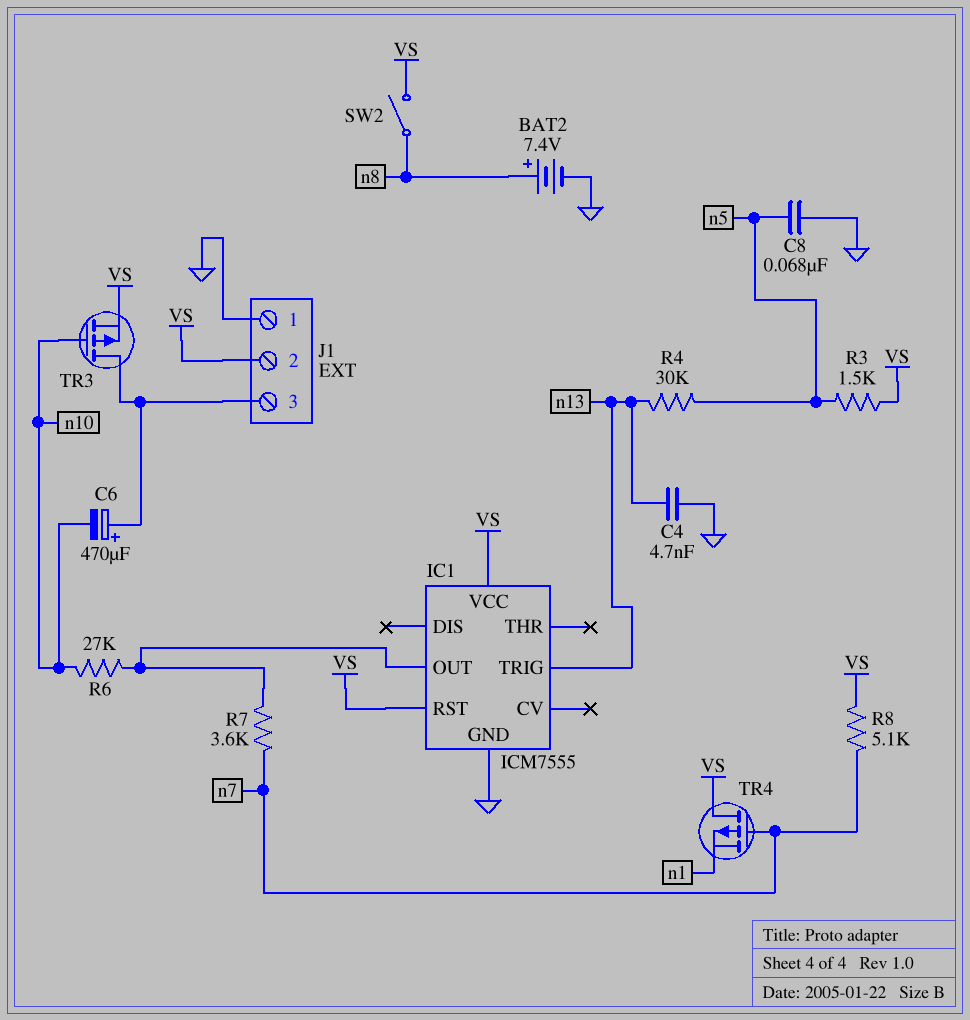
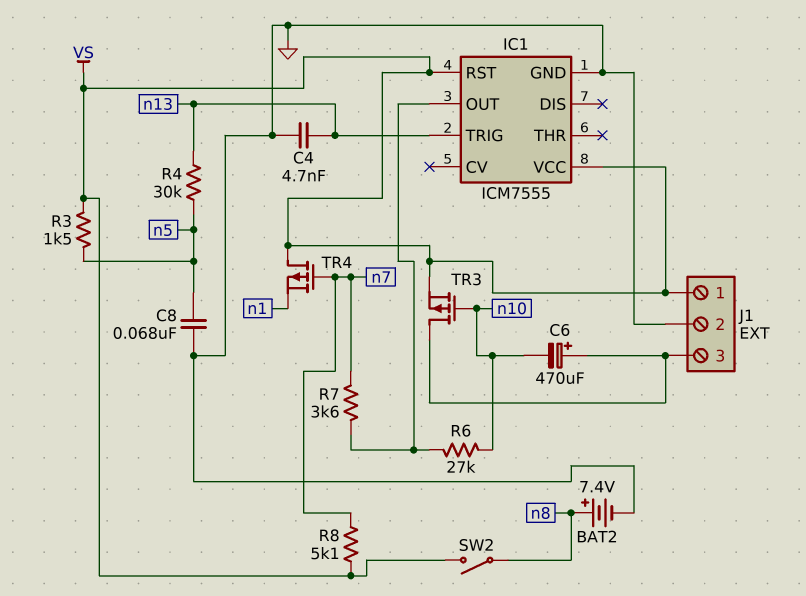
J1 pin 1: GND -> VS
J1 pin 2: VS -> GND

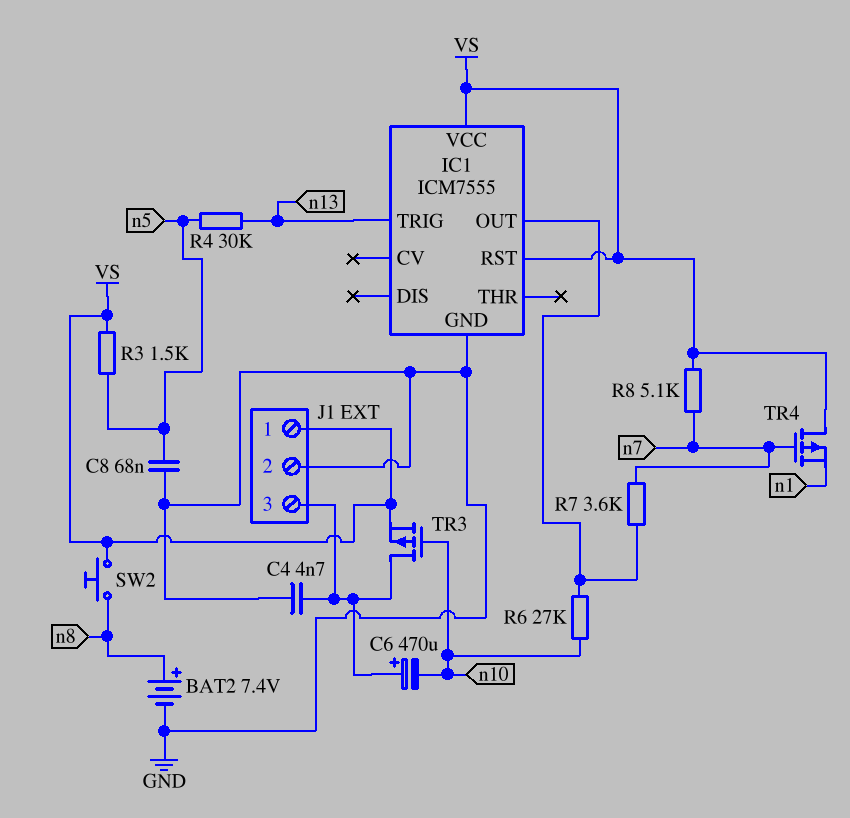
C4: 4.7nF (GND, n13) -> 4.7nF (GND, J1/3)
SW2: switch (VS, n8) -> button (VS, n8)

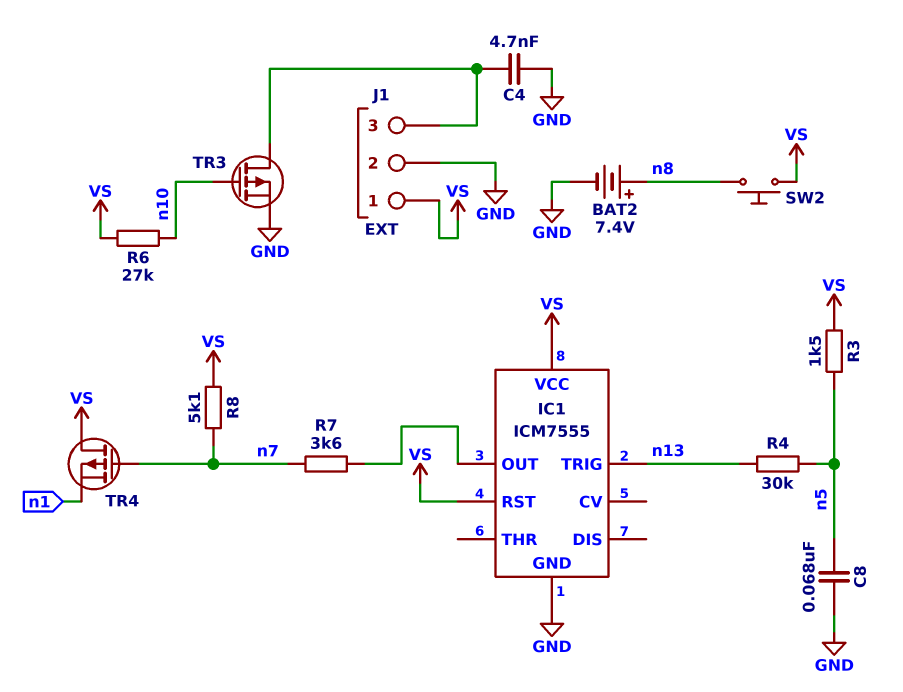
C6: 470uF (plus J1/3, minus n10) -> none
R6: 27k (IC1/OUT, n10) -> 27k (VS, n10)
TR3: PMOS (G n10, D J1/3, S VS) -> PMOS (G n10, D J1/3, S GND)

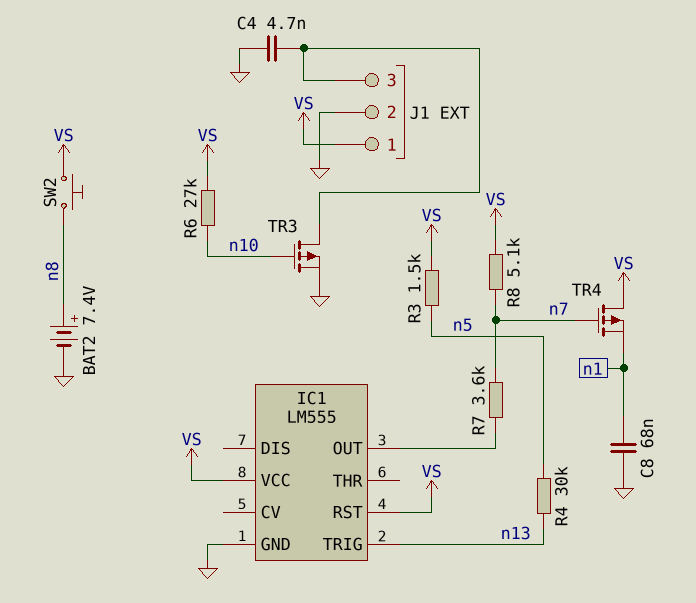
C8: 68nF (GND, n5) -> 68nF (GND, n1)
IC1: ICM7555 -> LM555

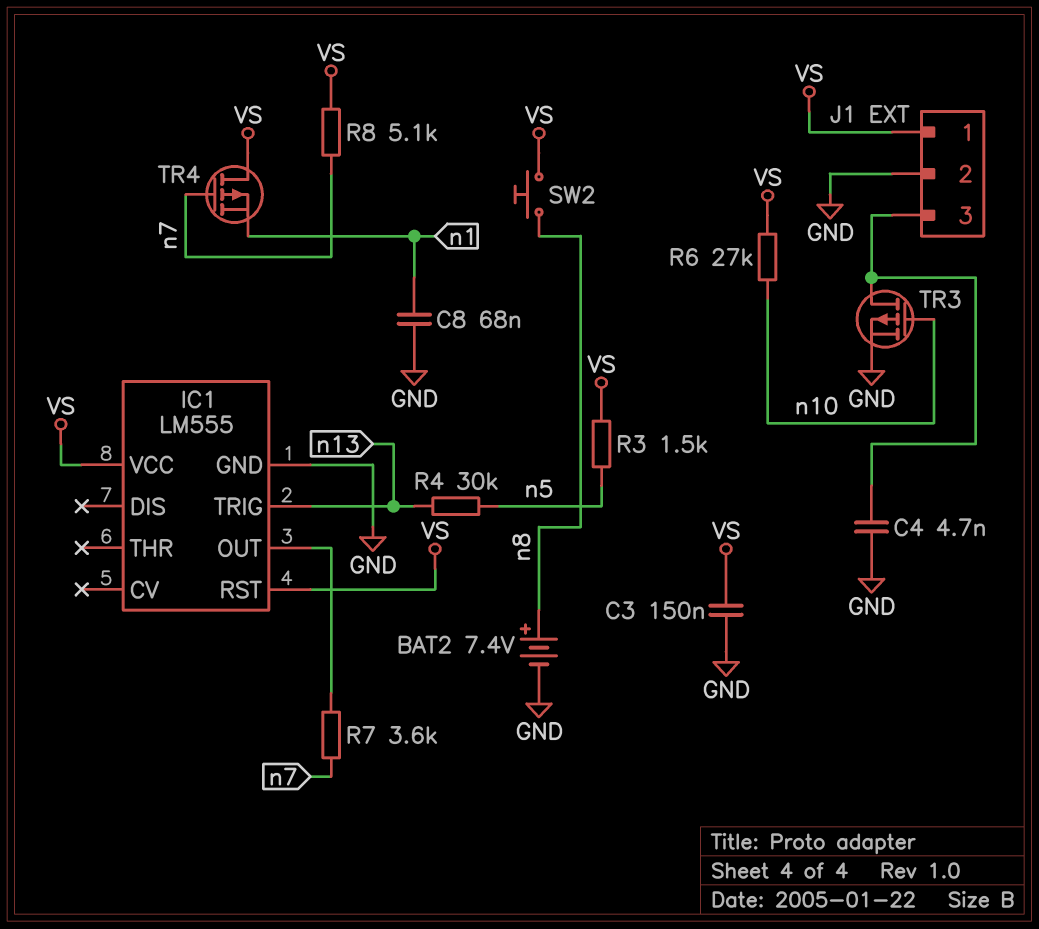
C3: none -> 150nF (GND, VS)

